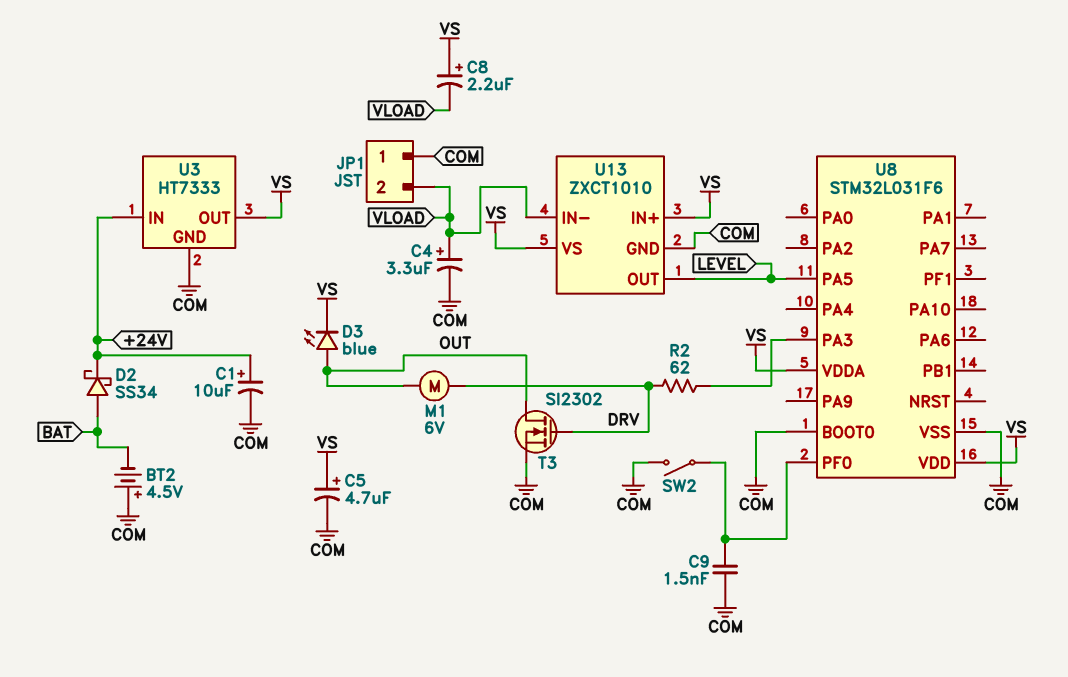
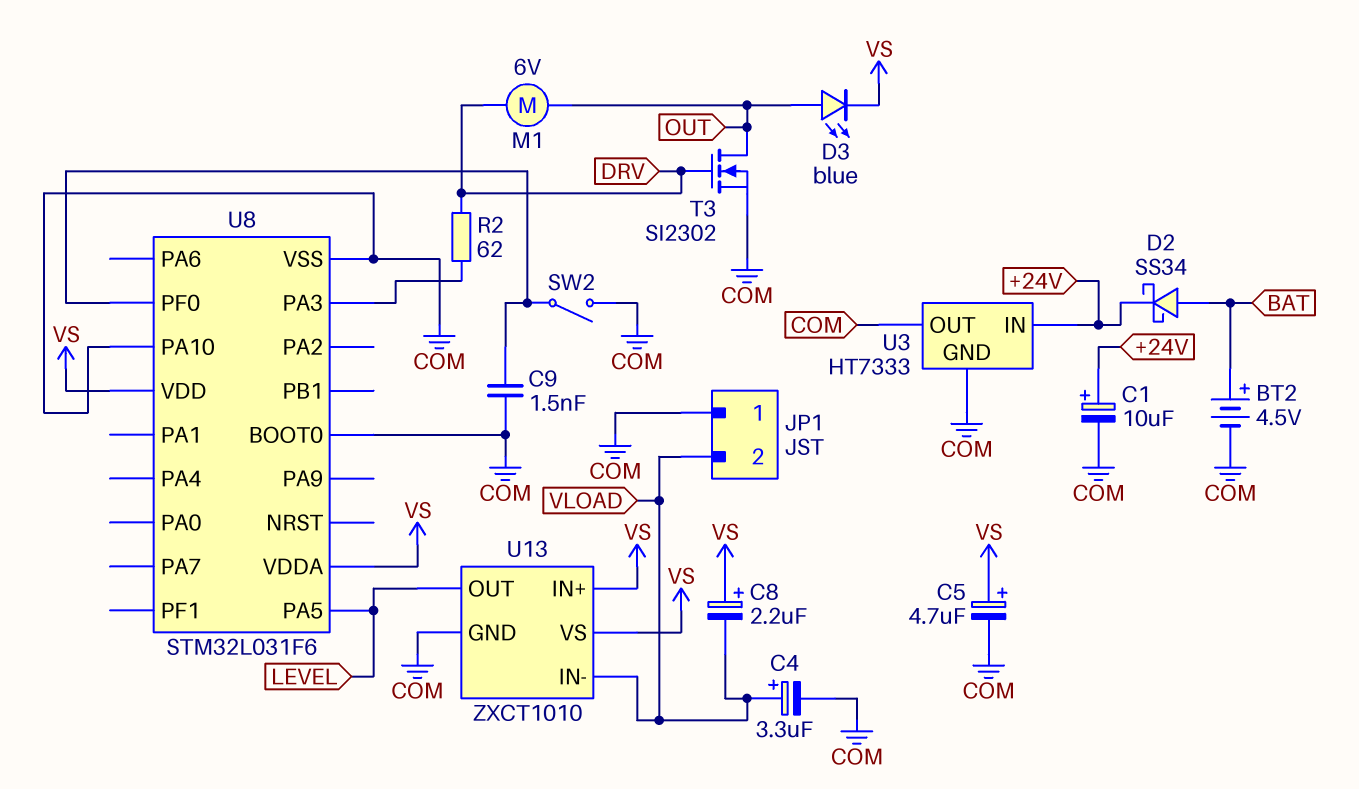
BT2: 4.5V (plus COM, minus BAT) -> 4.5V (plus BAT, minus COM)
U3 pin OUT: VS -> COM
U8 pin PA10: none -> COM

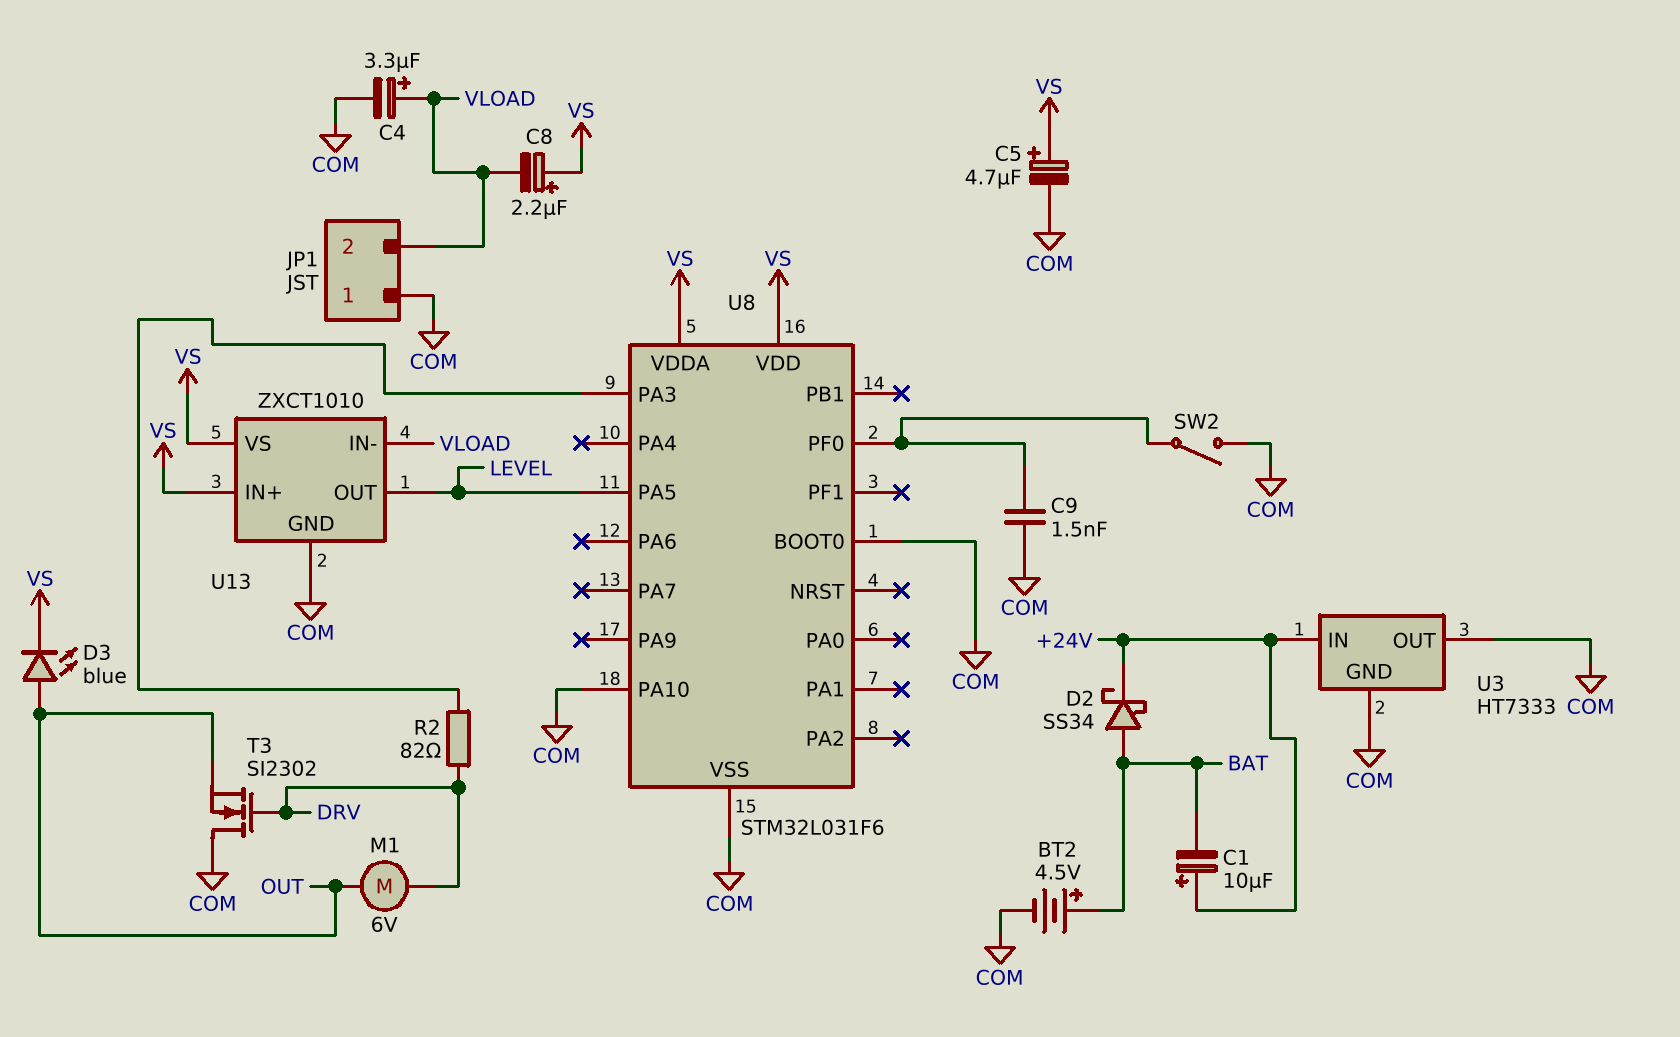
C1: 10uF (plus +24V, minus COM) -> 10uF (plus +24V, minus BAT)
R2: 62 (DRV, U8/PA3) -> 82 (DRV, U8/PA3)
T3: NMOS SI2302 (G DRV, D OUT, S COM) -> NMOS SI2302 (G DRV, D COM, S OUT)

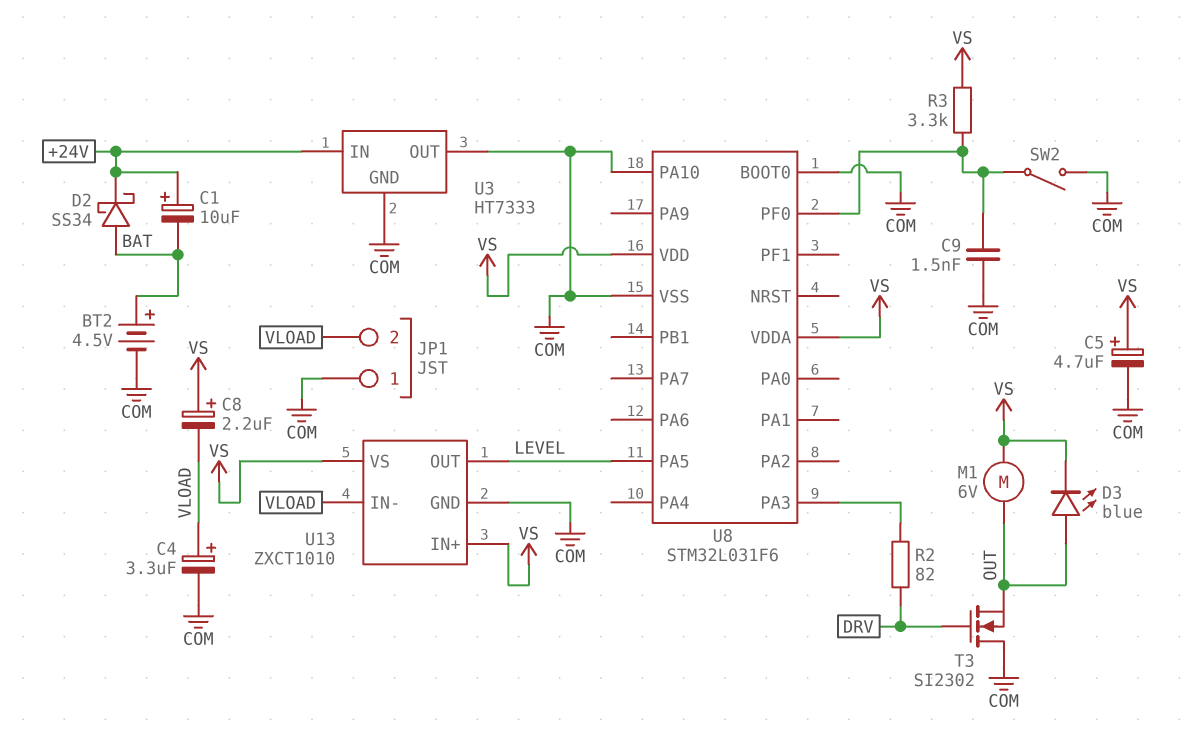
M1: motor 6V (DRV, OUT) -> motor 6V (OUT, VS)
R3: none -> 3.3k (U8/PF0, VS)

